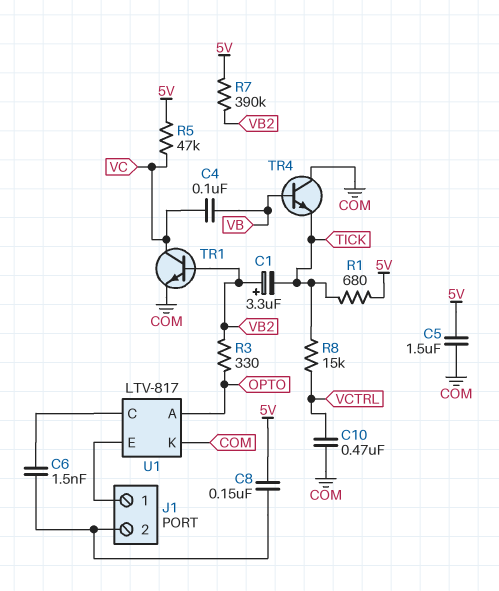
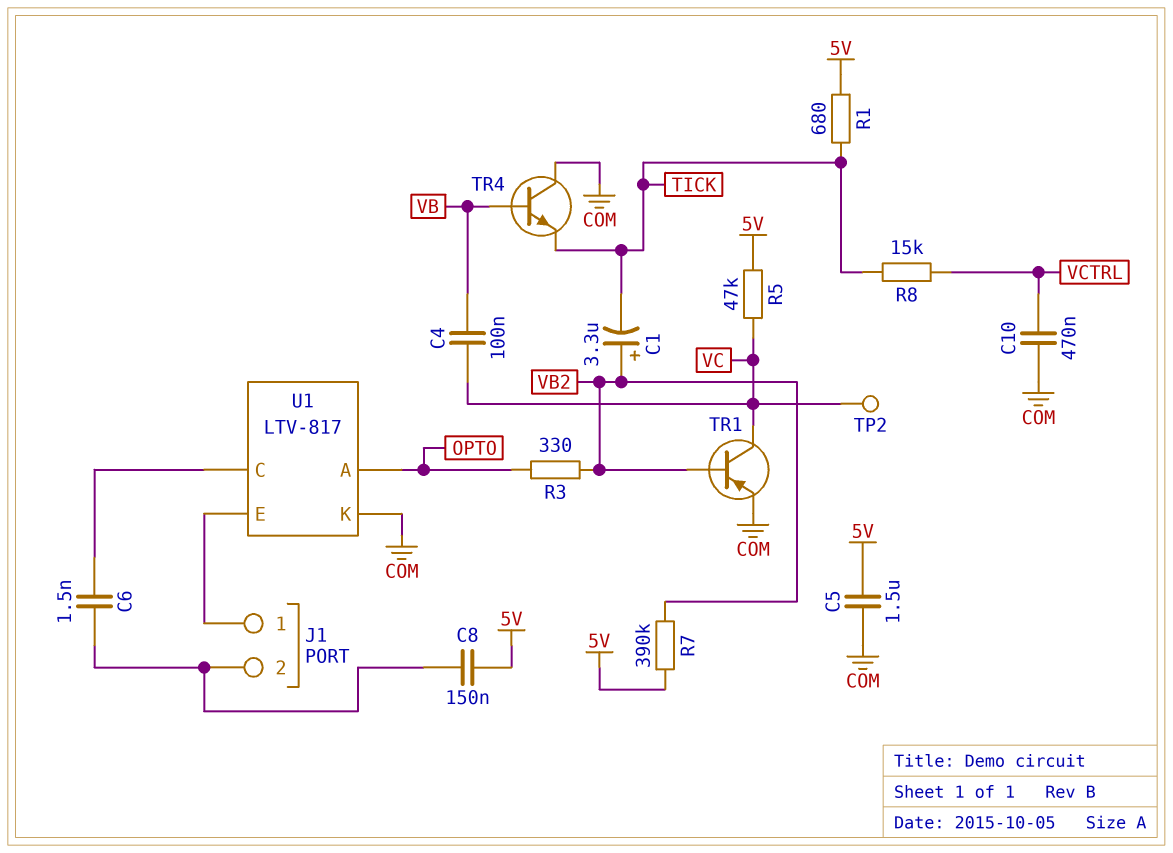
TP2: none -> test point (VC)
TR1: NPN (B VB2, C VC, E COM) -> PNP (B VB2, C VC, E COM)

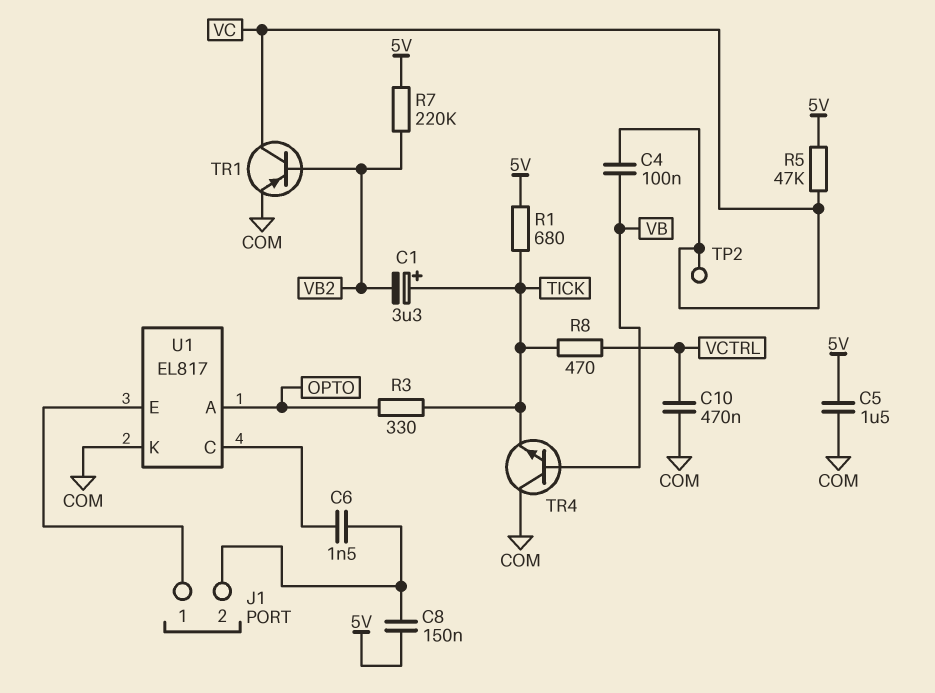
C1: 3.3uF (plus VB2, minus TICK) -> 3.3uF (plus TICK, minus VB2)
R3: 330 (OPTO, VB2) -> 330 (OPTO, TICK)
R7: 390k (5V, VB2) -> 220k (5V, VB2)
R8: 15k (TICK, VCTRL) -> 470 (TICK, VCTRL)
U1: LTV-817 -> EL817

